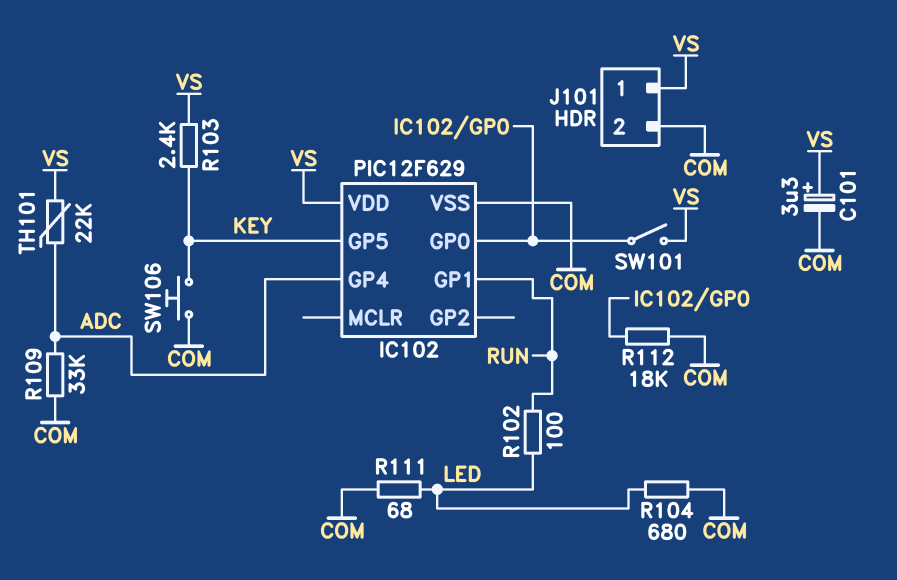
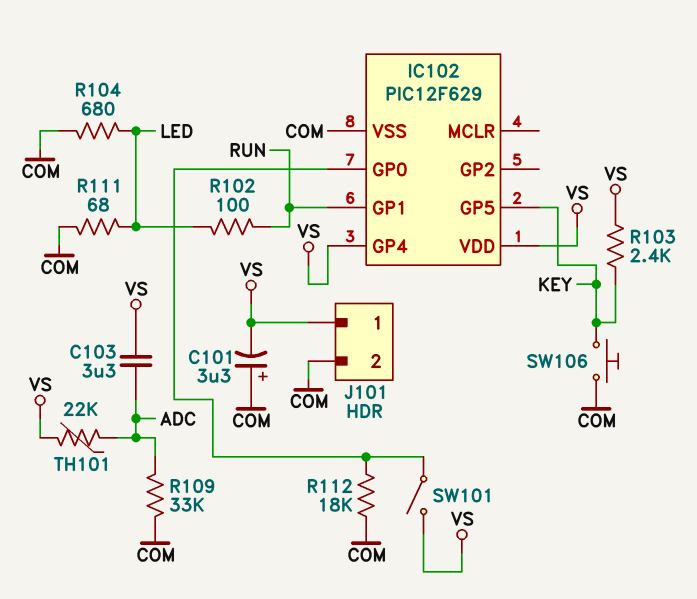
C101: 3.3uF (plus VS, minus COM) -> 3.3uF (plus COM, minus VS)
C103: none -> 3.3uF (ADC, VS)
IC102 pin GP4: ADC -> VS

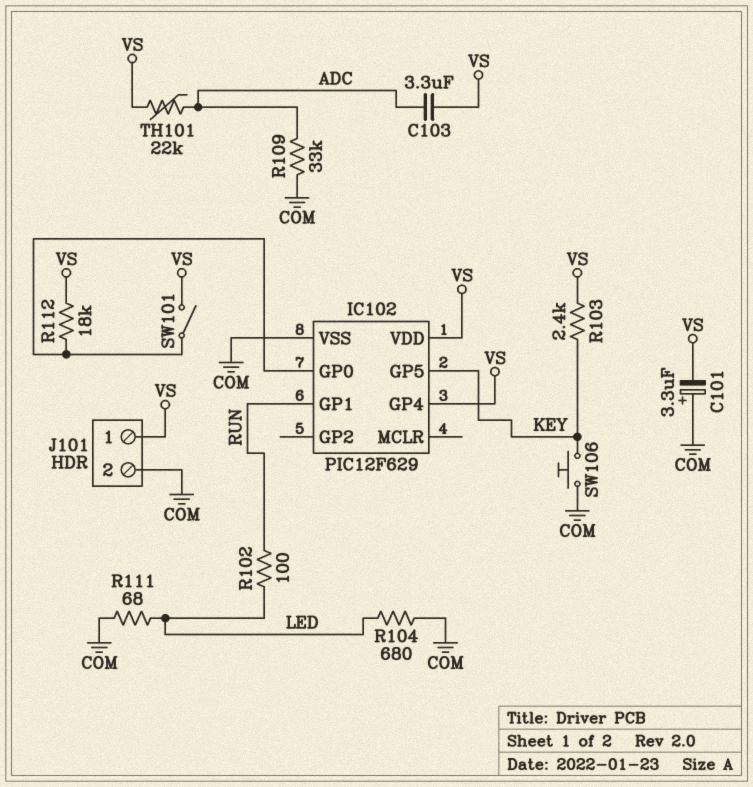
R112: 18k (COM, IC102/GP0) -> 18k (IC102/GP0, VS)

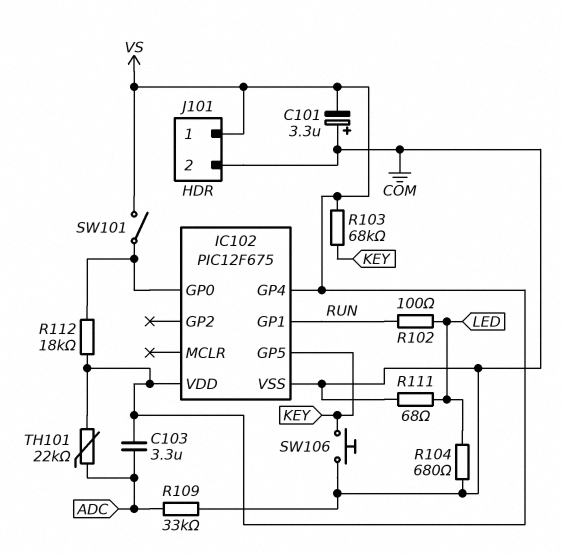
IC102: PIC12F629 -> PIC12F675
R103: 2.4k (KEY, VS) -> 68k (KEY, VS)

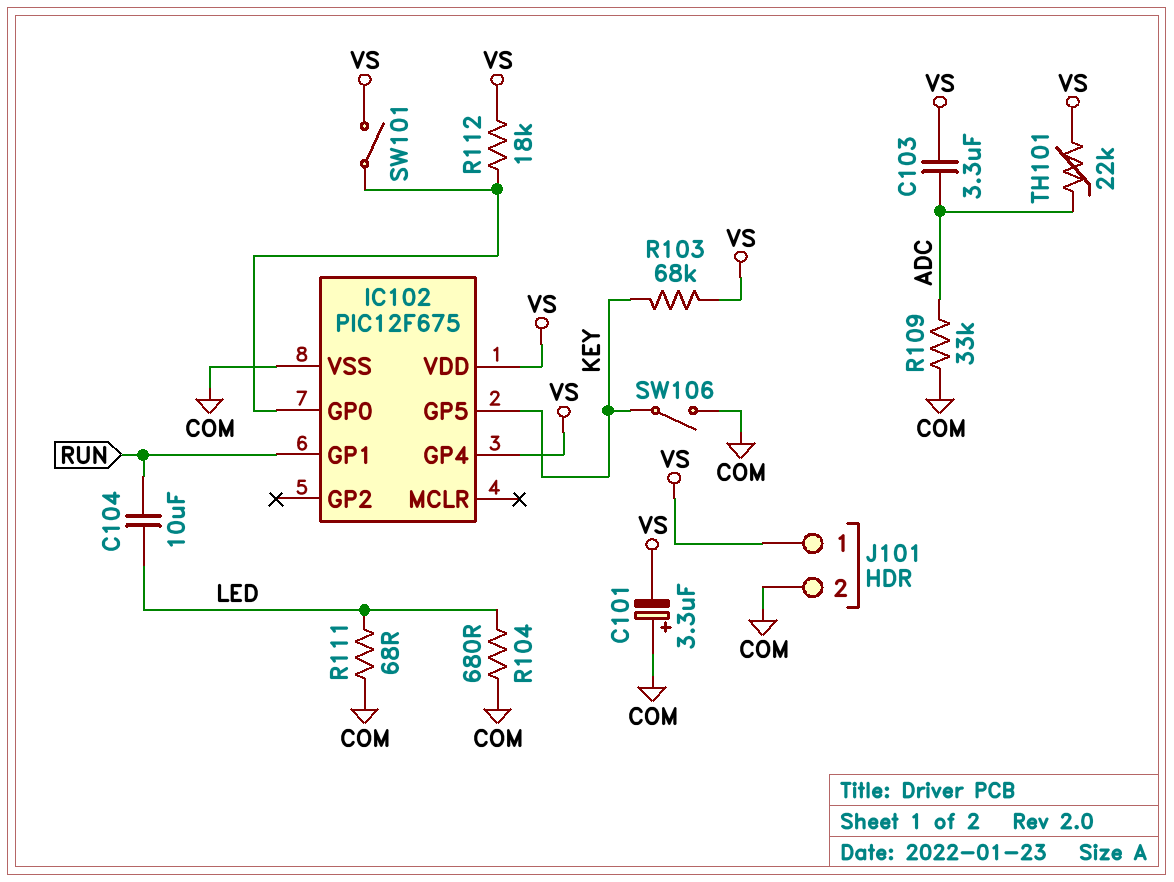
C104: none -> 10uF (LED, RUN)
R102: 100 (LED, RUN) -> none
SW106: button (COM, KEY) -> switch (COM, KEY)

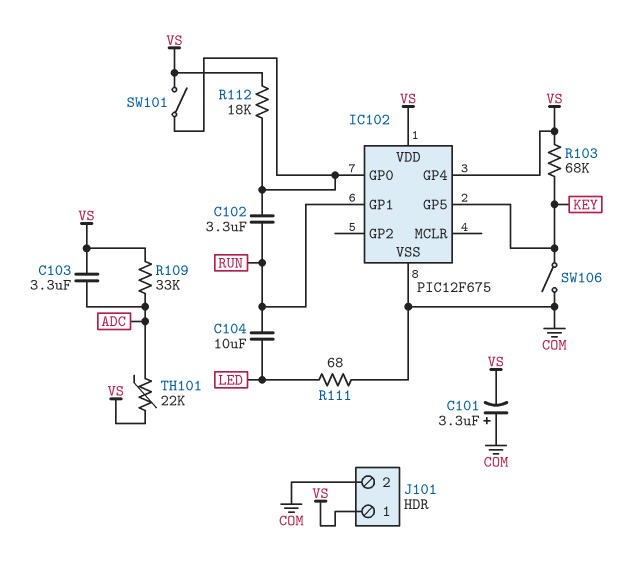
C102: none -> 3.3uF (IC102/GP0, RUN)
R104: 680 (COM, LED) -> none
R109: 33k (ADC, COM) -> 33k (ADC, VS)

